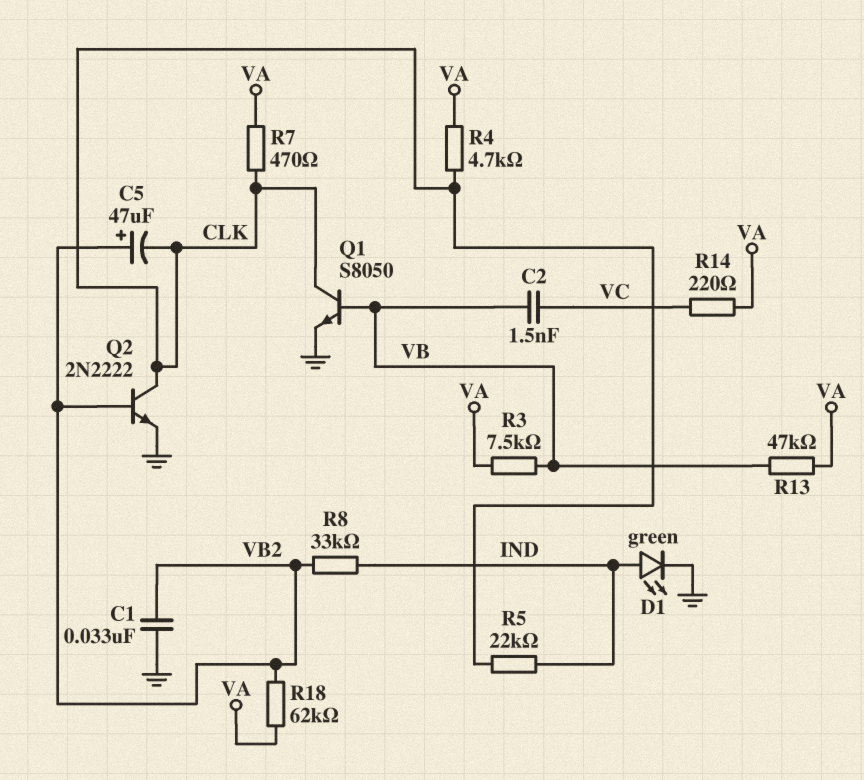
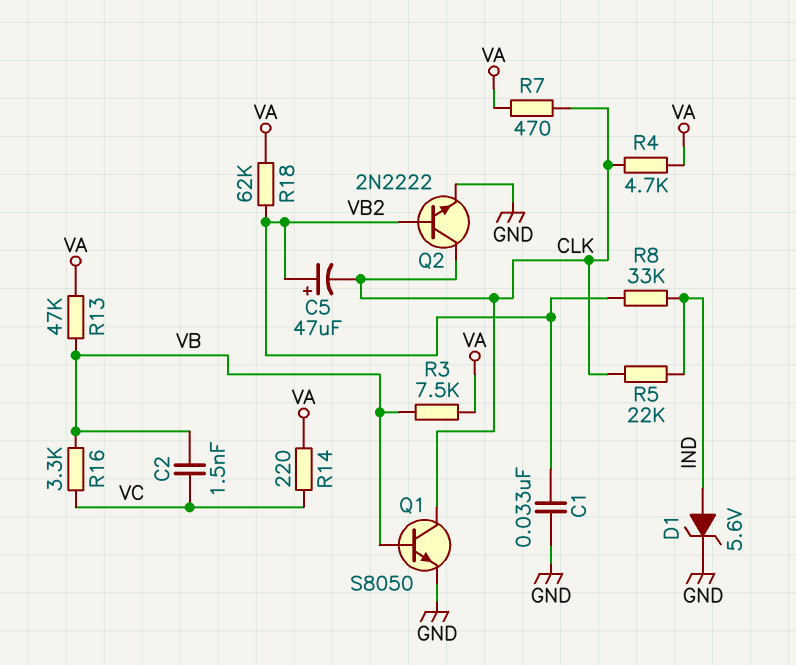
D1: LED green (A IND, K GND) -> zener 5.6V (A IND, K GND)
R16: none -> 3.3k (VB, VC)

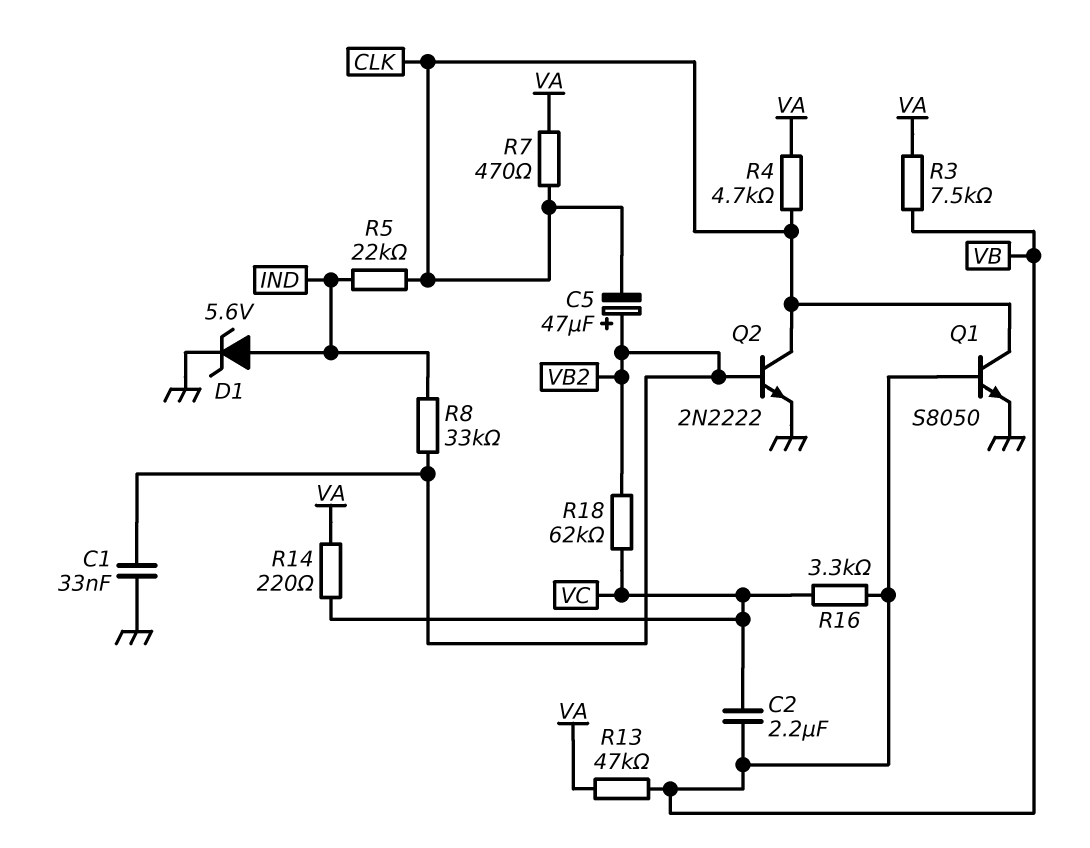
C2: 1.5nF (VB, VC) -> 2.2uF (VB, VC)
R18: 62k (VA, VB2) -> 62k (VB2, VC)

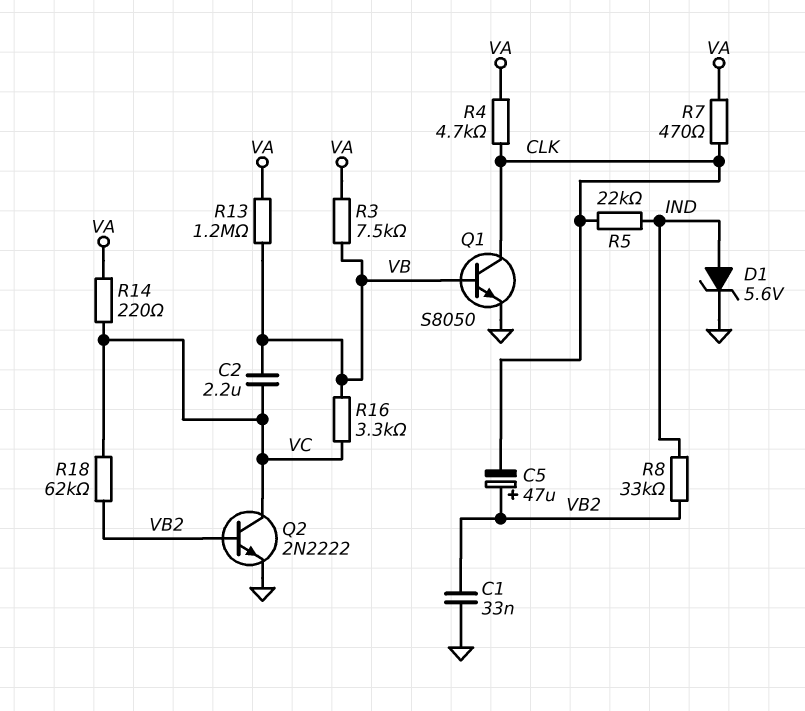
Q2: NPN 2N2222 (B VB2, C CLK, E GND) -> NPN 2N2222 (B VB2, C VC, E GND)
R13: 47k (VA, VB) -> 1.2M (VA, VB)

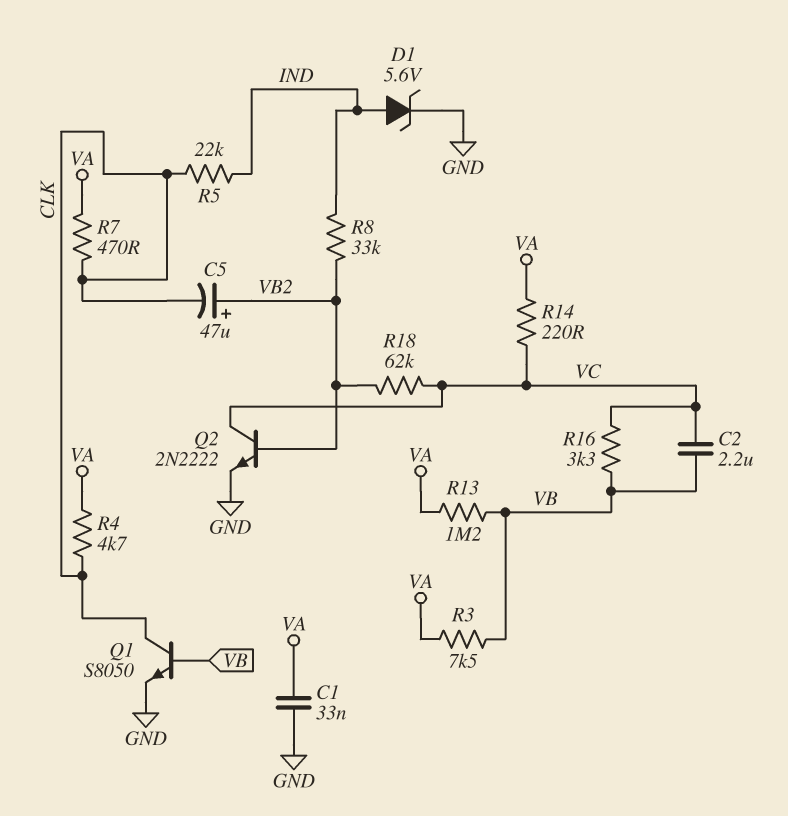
C1: 33nF (GND, VB2) -> 33nF (GND, VA)

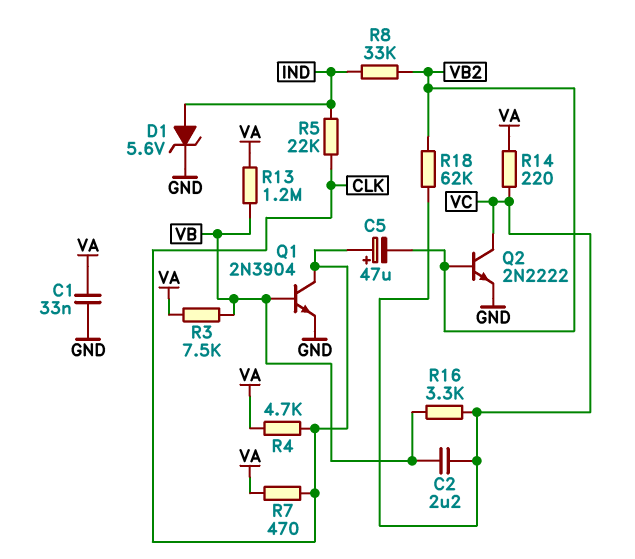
C5: 47uF (plus VB2, minus CLK) -> 47uF (plus CLK, minus VB2)
Q1: NPN S8050 (B VB, C CLK, E GND) -> NPN 2N3904 (B VB, C CLK, E GND)

